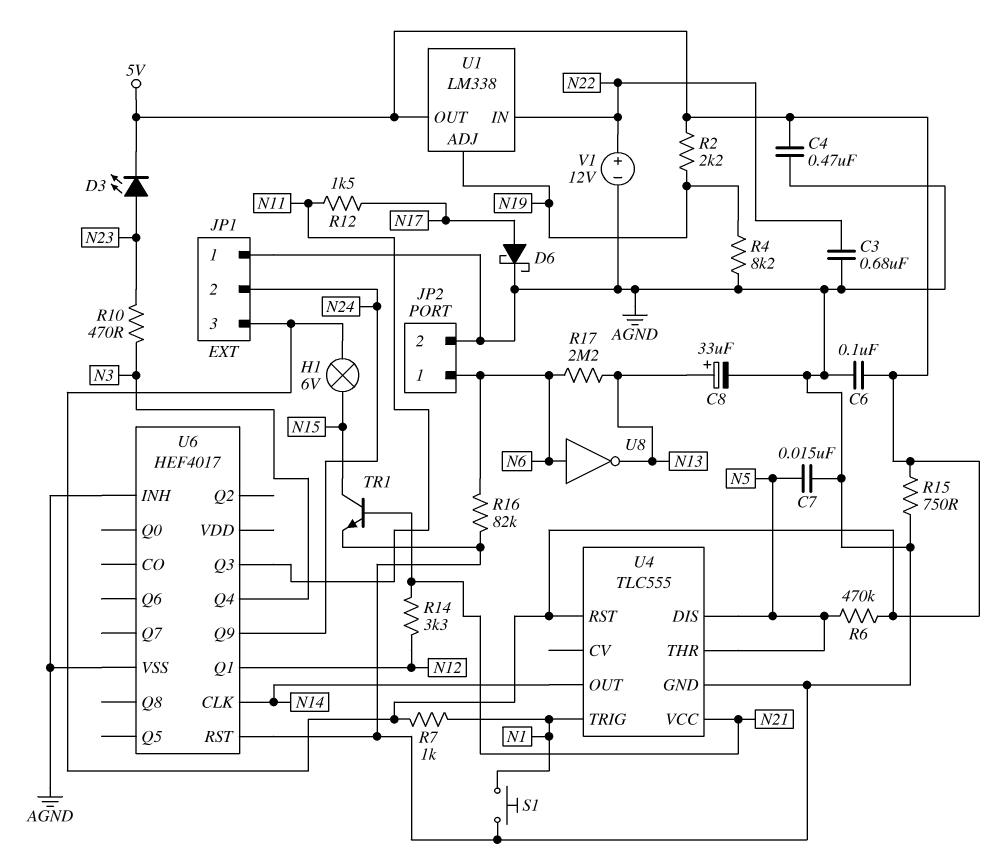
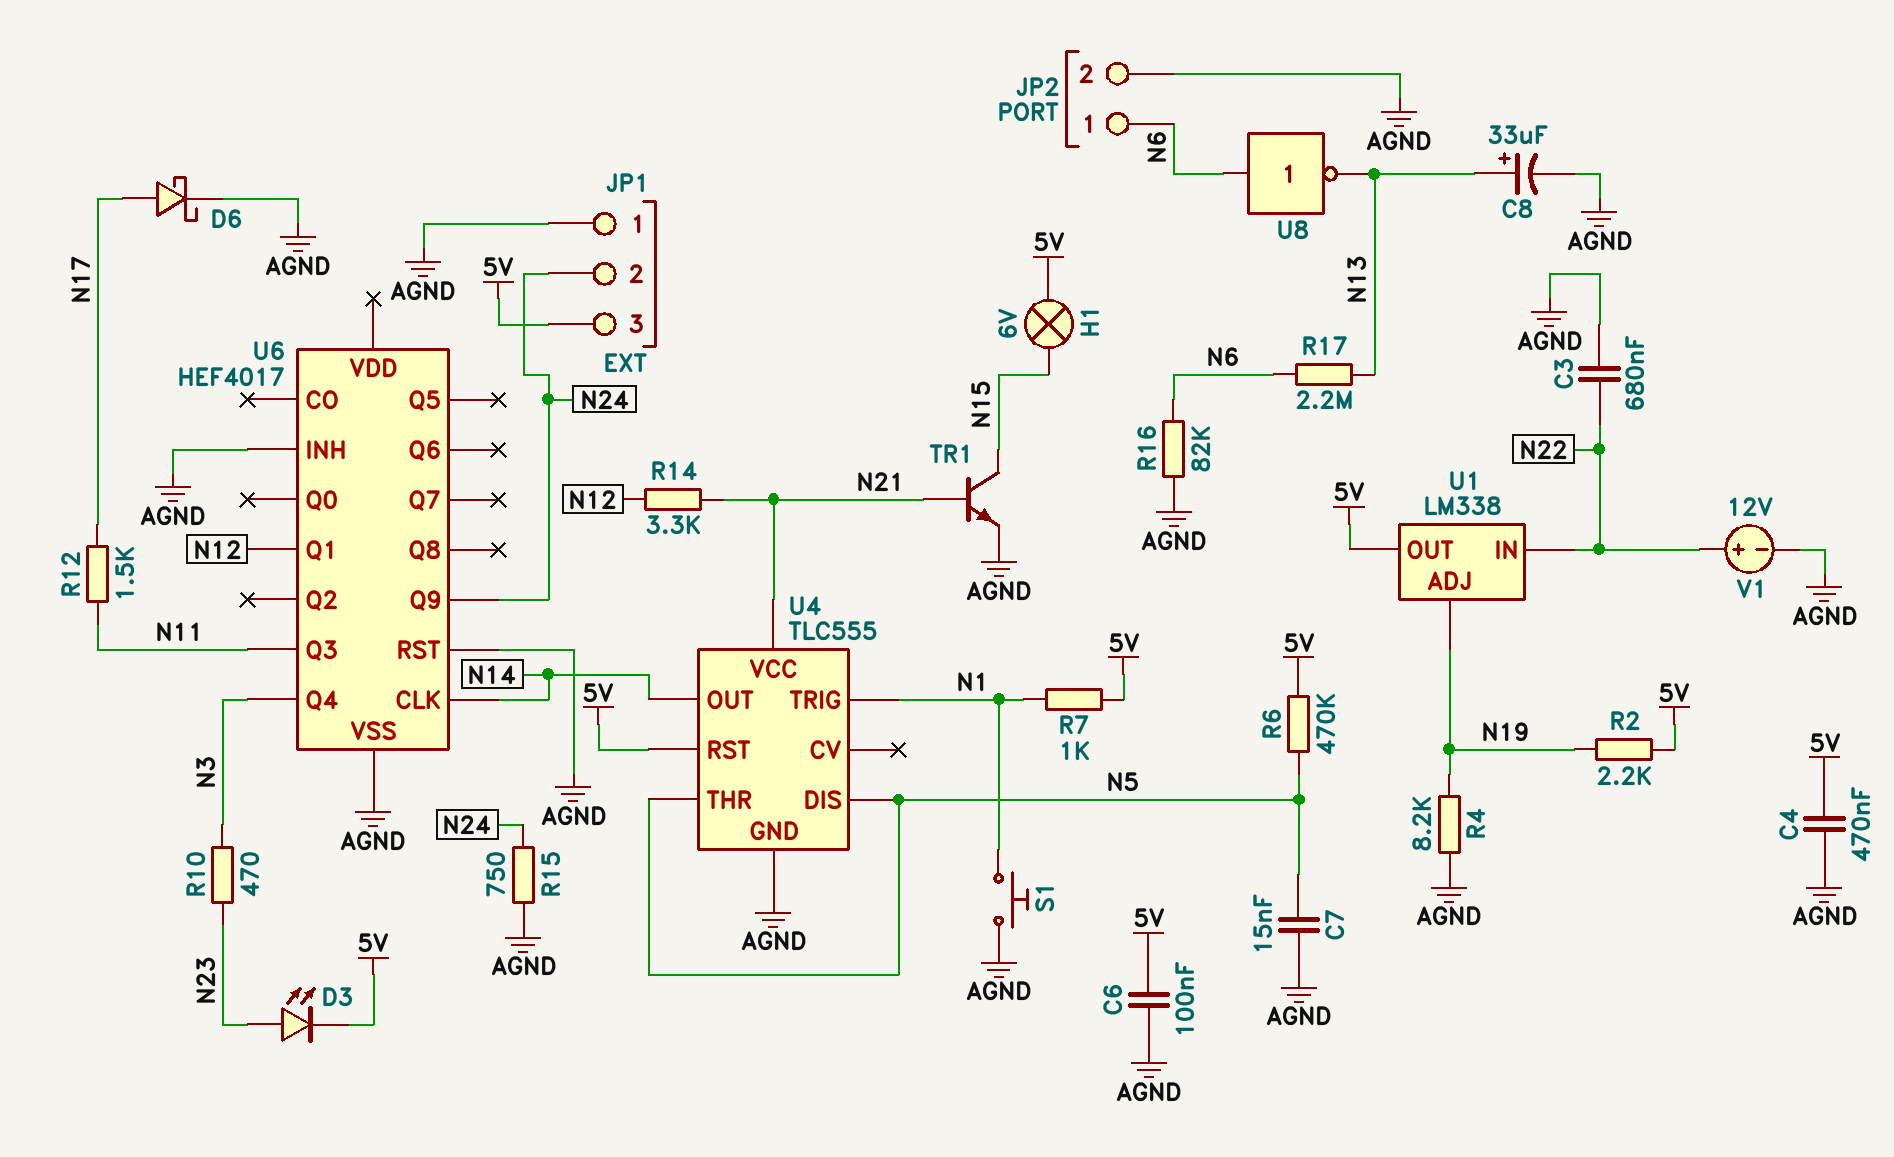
R15: 750 (5V, AGND) -> 750 (AGND, N24)

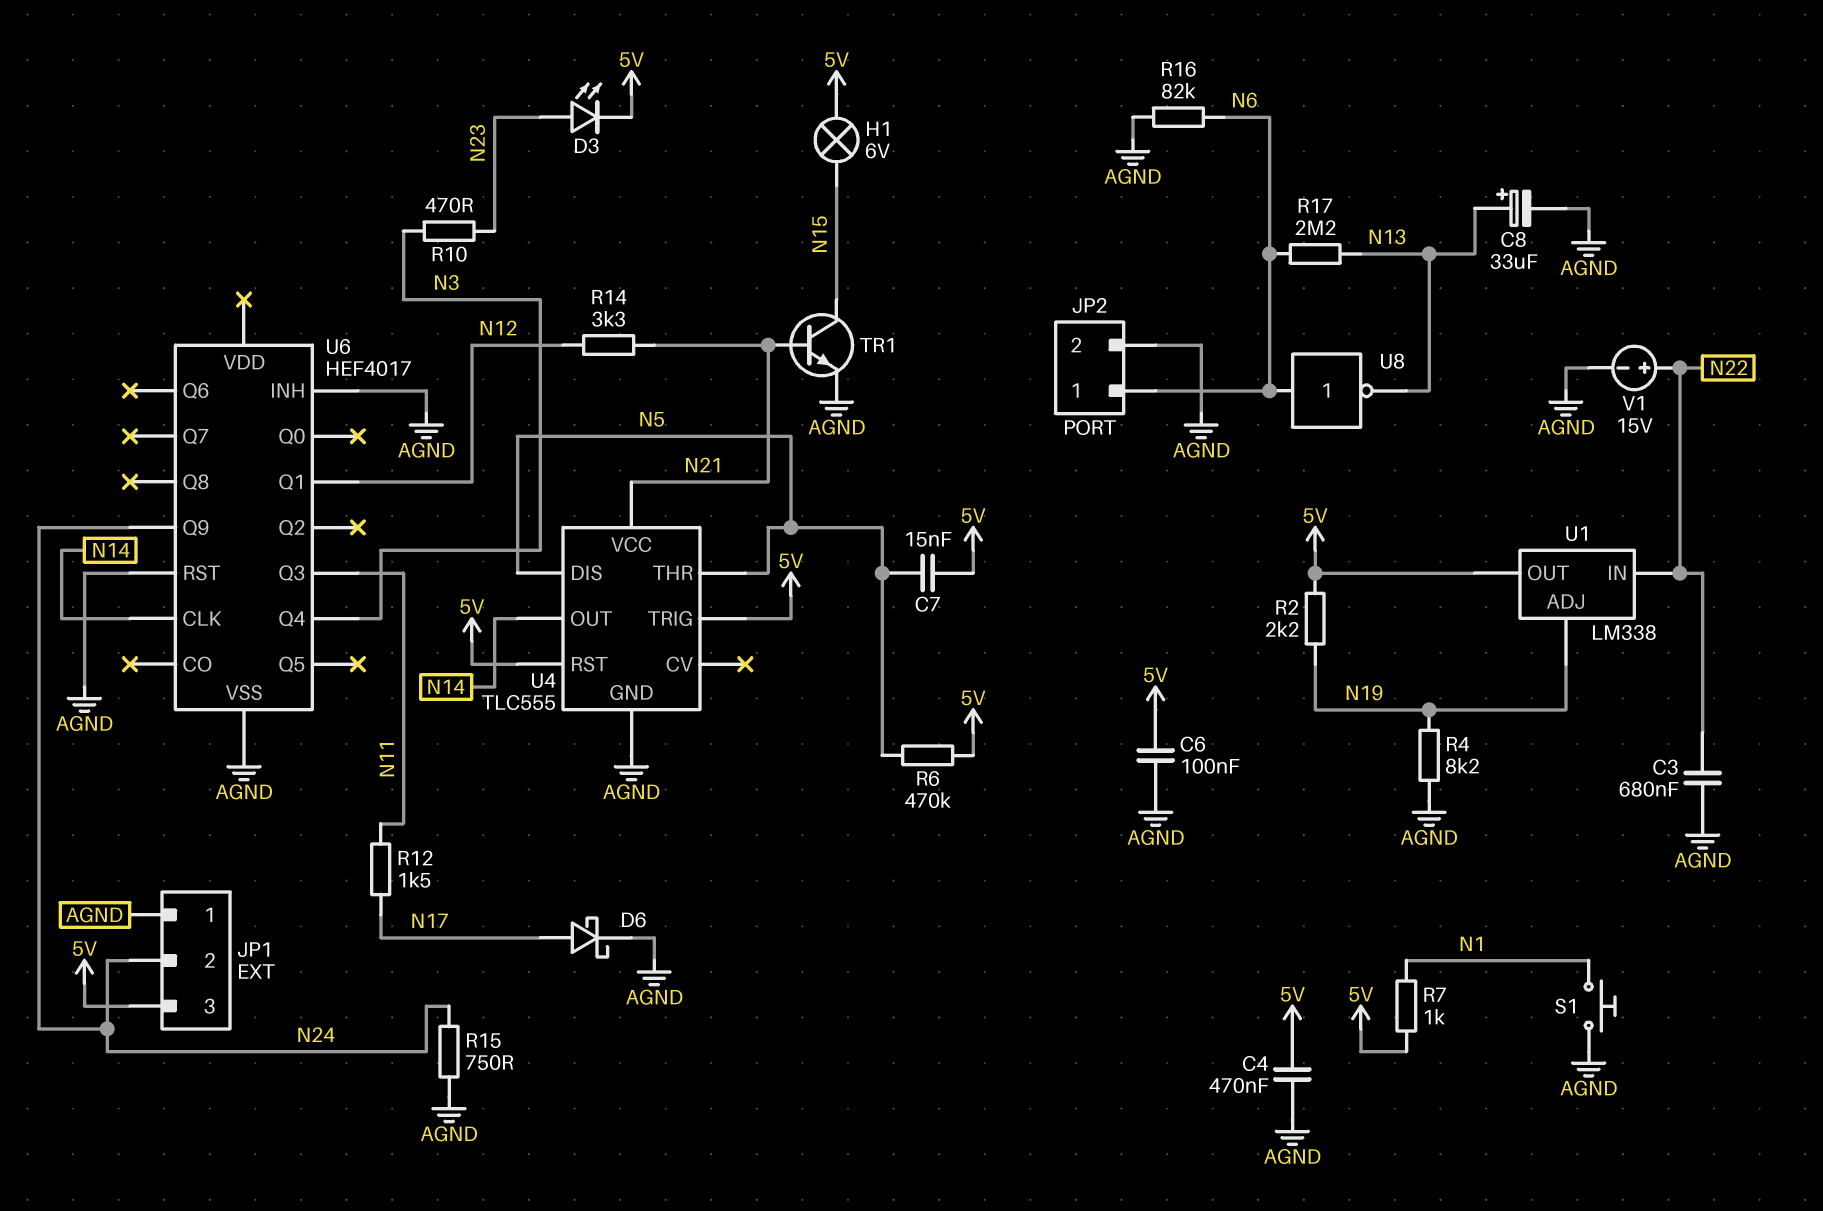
C7: 15nF (AGND, N5) -> 15nF (5V, N5)
U4 pin TRIG: N1 -> 5V
V1: 12V (plus N22, minus AGND) -> 15V (plus N22, minus AGND)

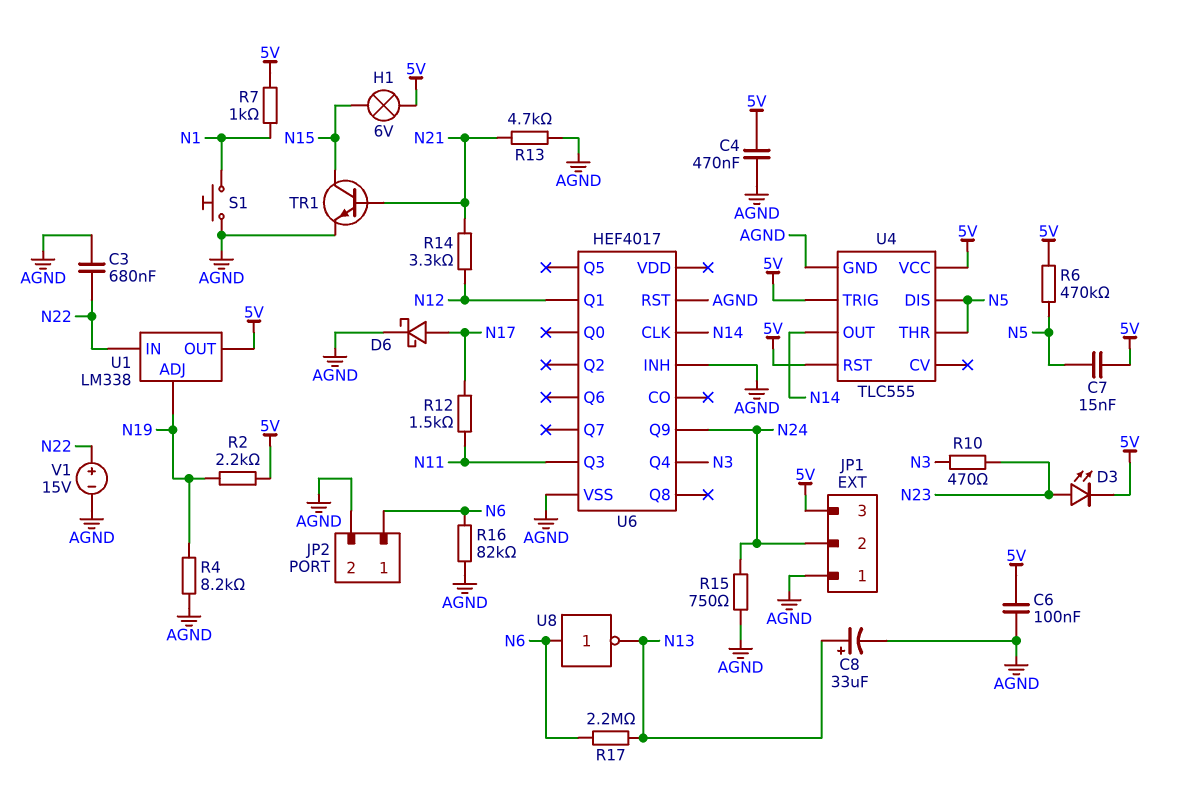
R13: none -> 4.7k (AGND, N21)
U4 pin VCC: N21 -> 5V

